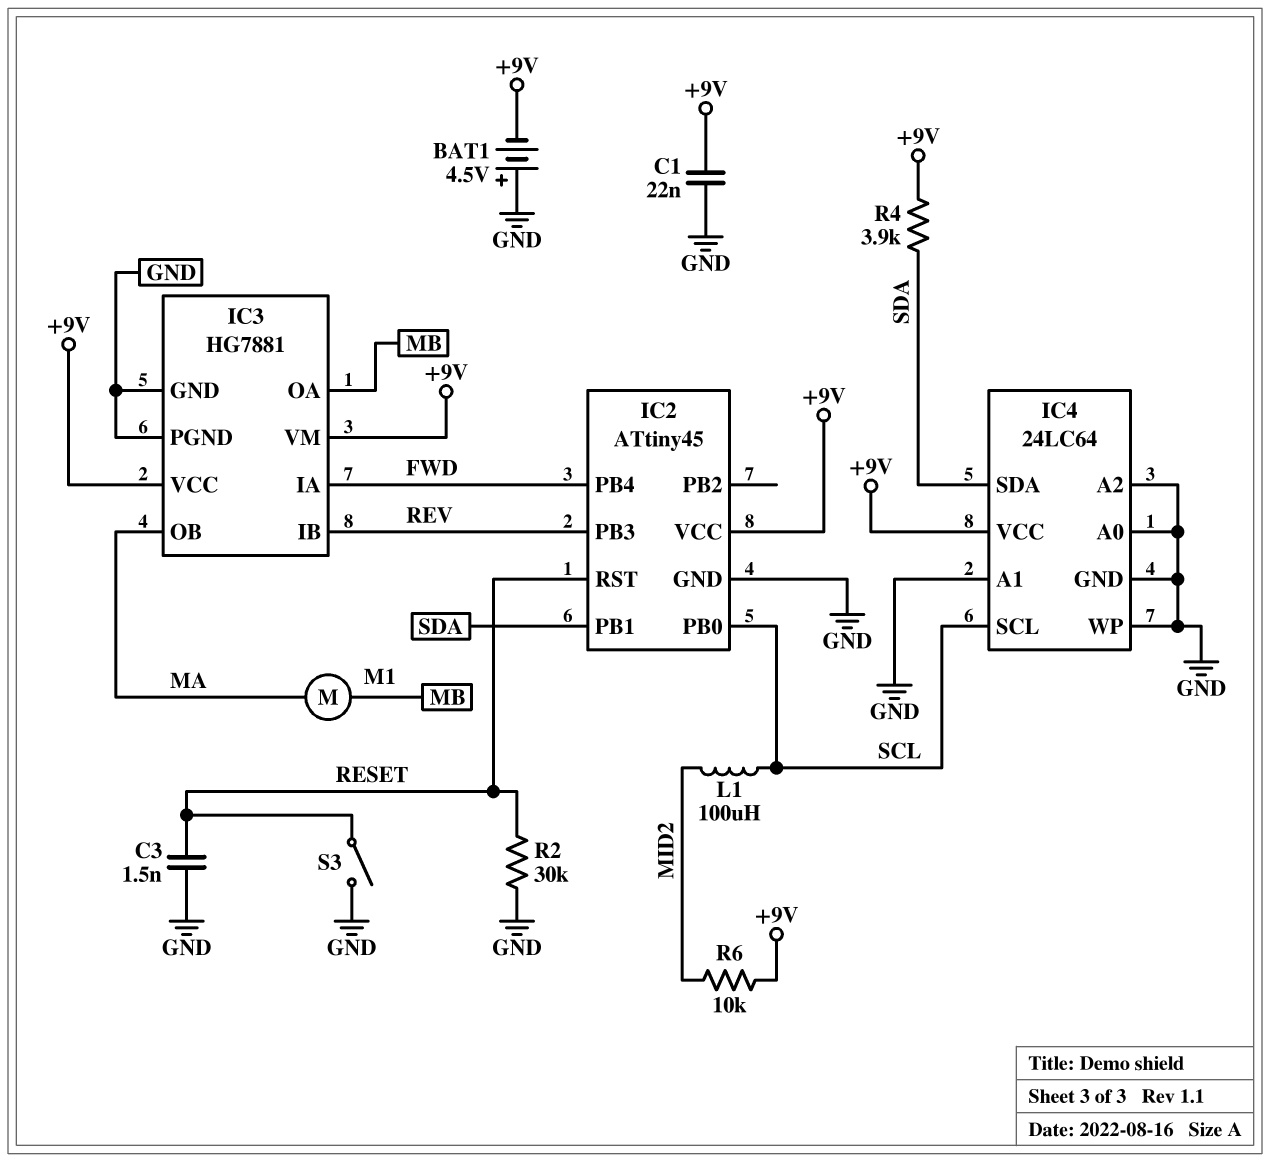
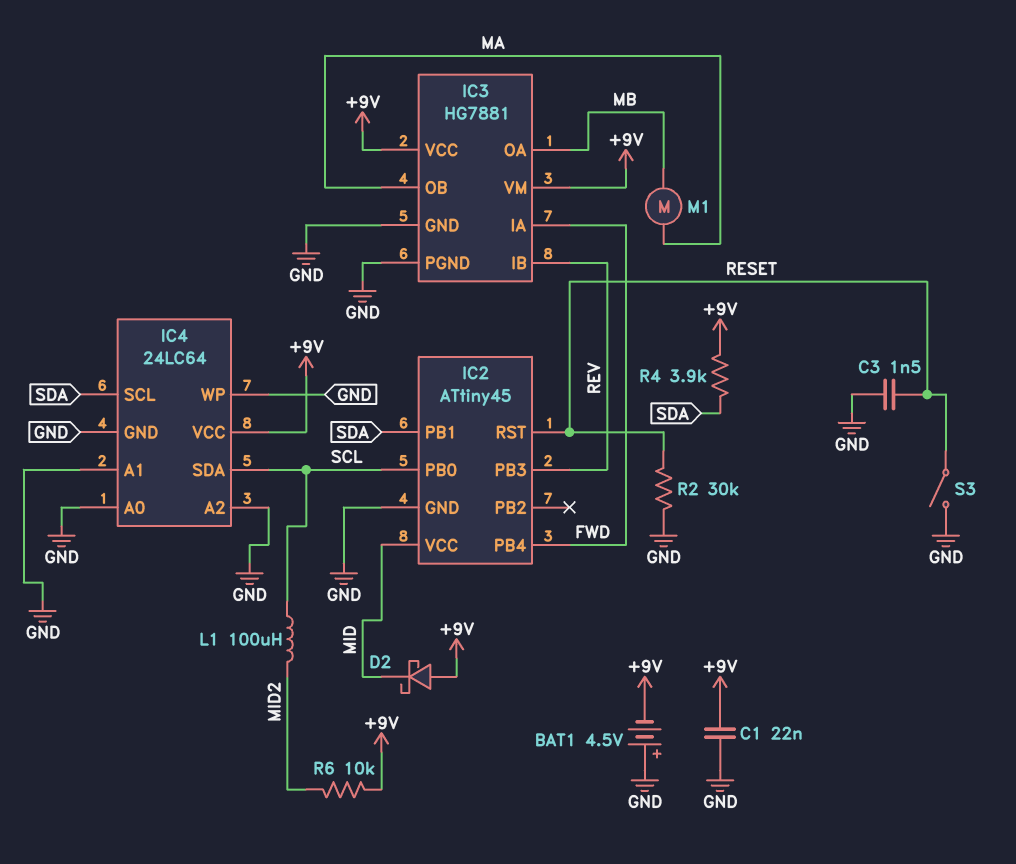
D2: none -> schottky (A +9V, K MID)
IC2 pin VCC: +9V -> MID
IC4 pin SCL: SCL -> SDA
IC4 pin SDA: SDA -> SCL

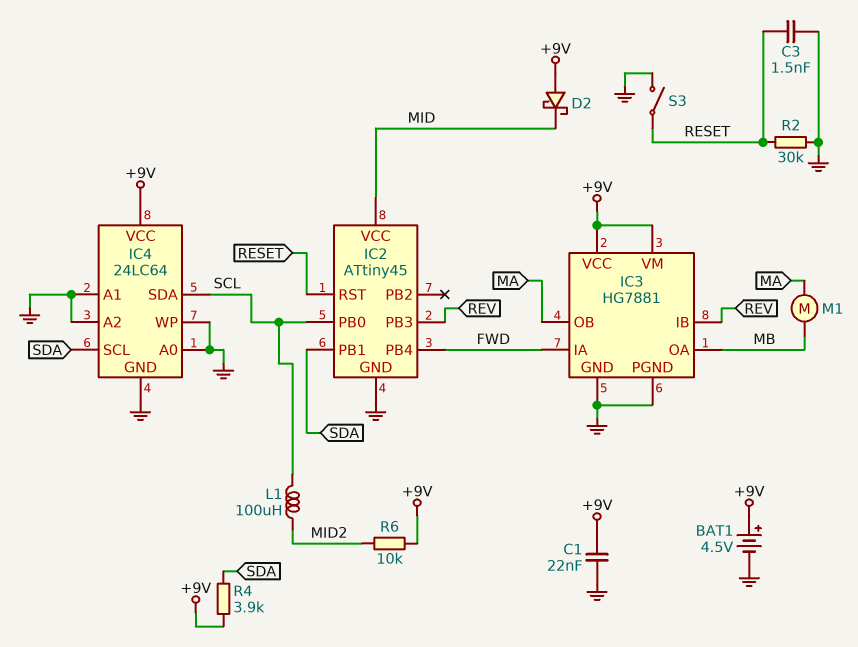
BAT1: 4.5V (plus GND, minus +9V) -> 4.5V (plus +9V, minus GND)

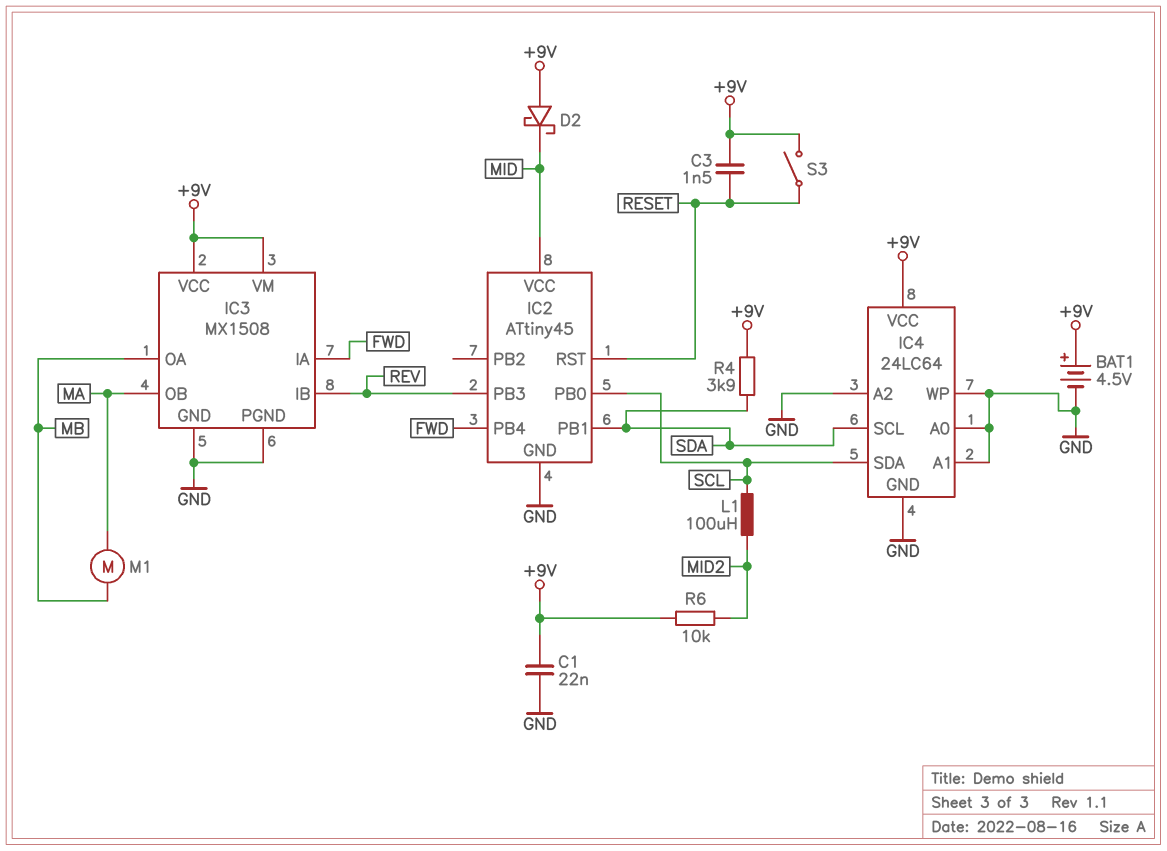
C3: 1.5nF (GND, RESET) -> 1.5nF (+9V, RESET)
IC3: HG7881 -> MX1508
R2: 30k (GND, RESET) -> none
S3: switch (GND, RESET) -> switch (+9V, RESET)

